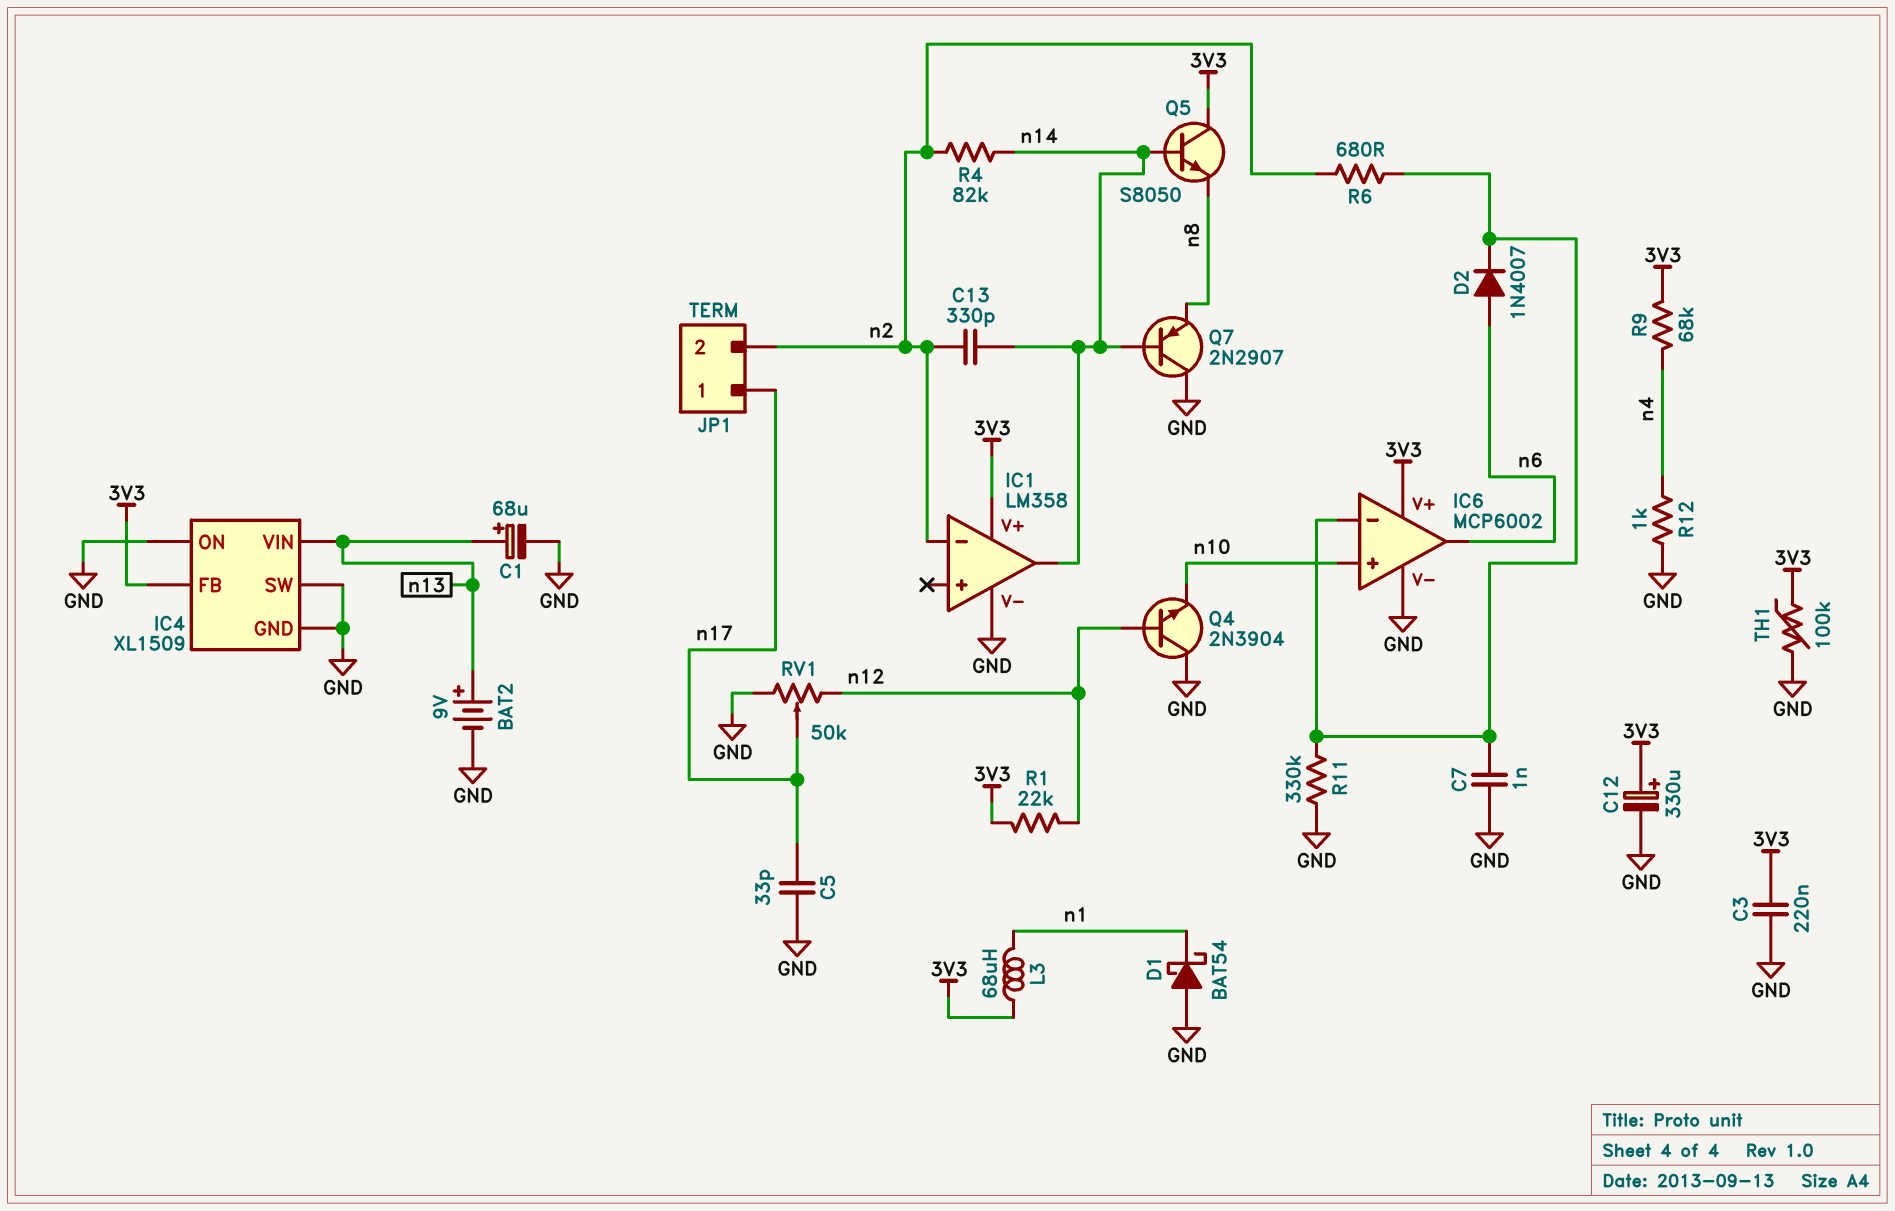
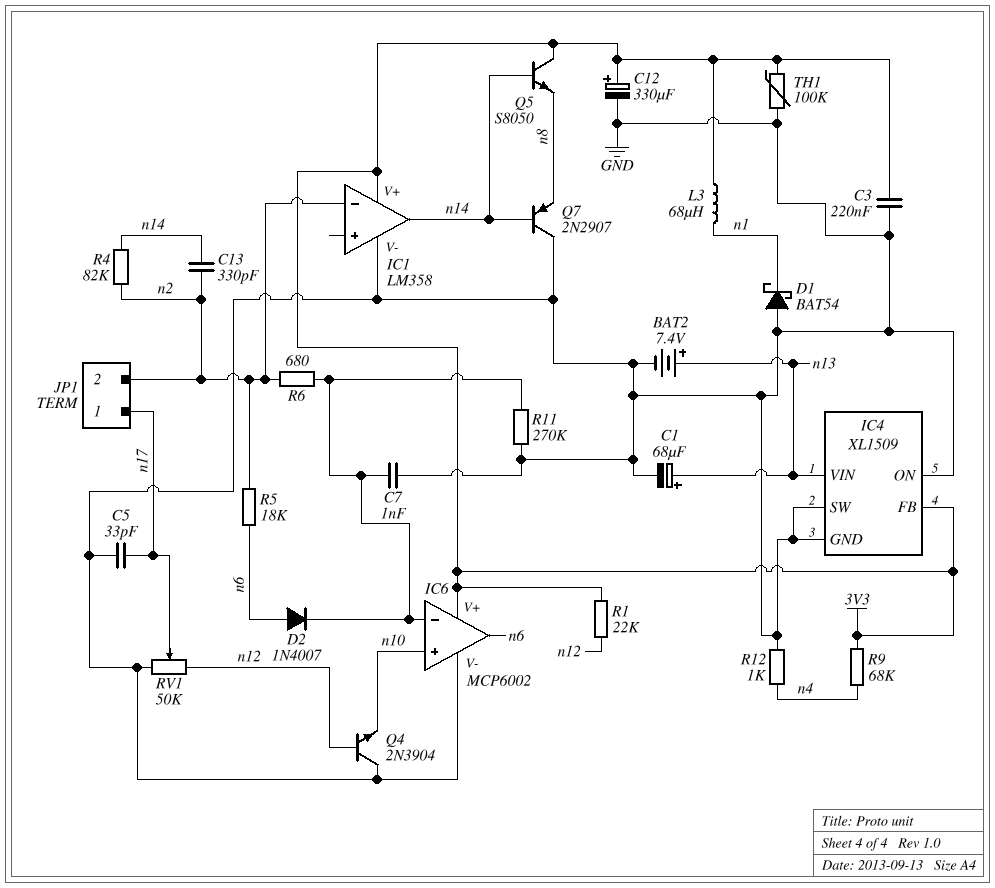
BAT2: 9V (plus n13, minus GND) -> 7.4V (plus n13, minus GND)
R5: none -> 18k (n2, n6)
R11: 330k (GND, IC6/in-) -> 270k (GND, IC6/in-)

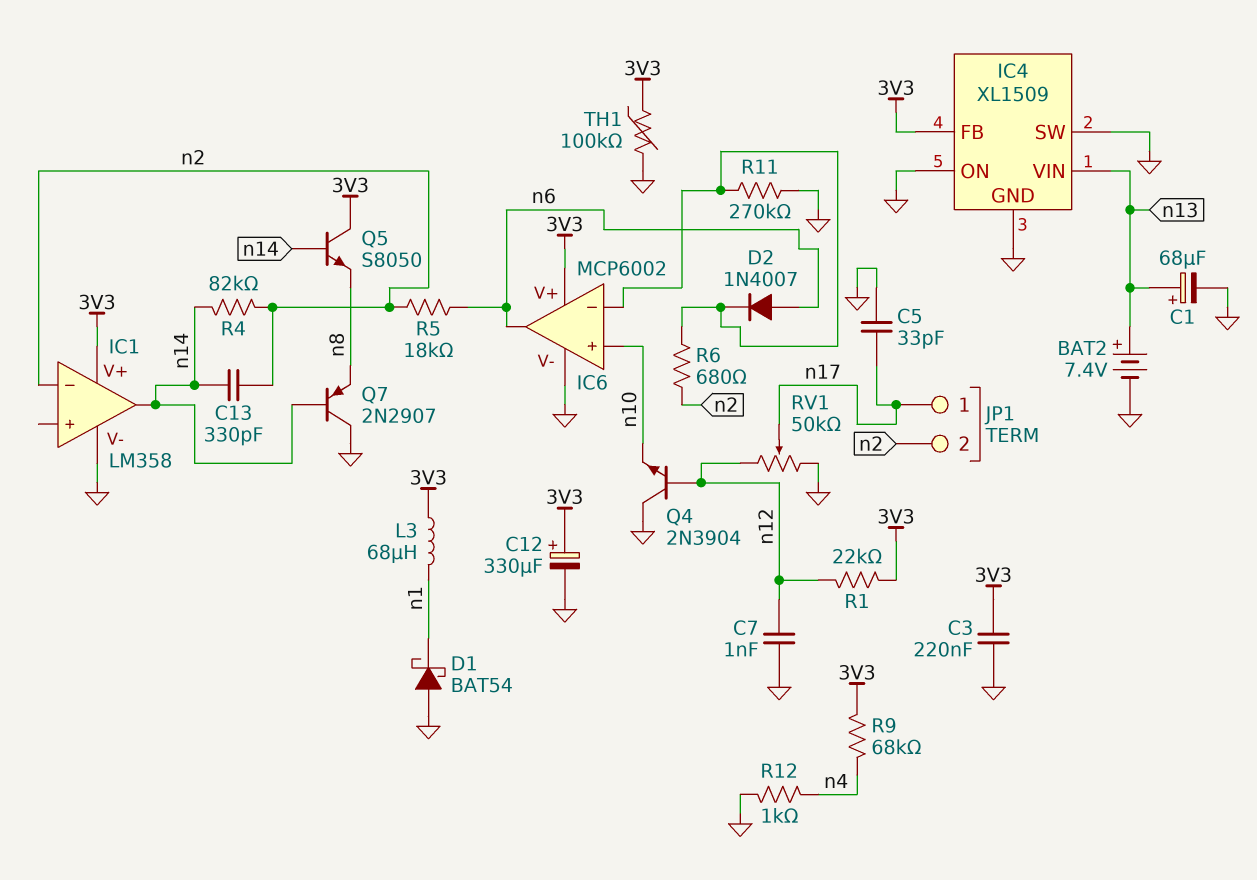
C7: 1nF (GND, IC6/in-) -> 1nF (GND, n12)

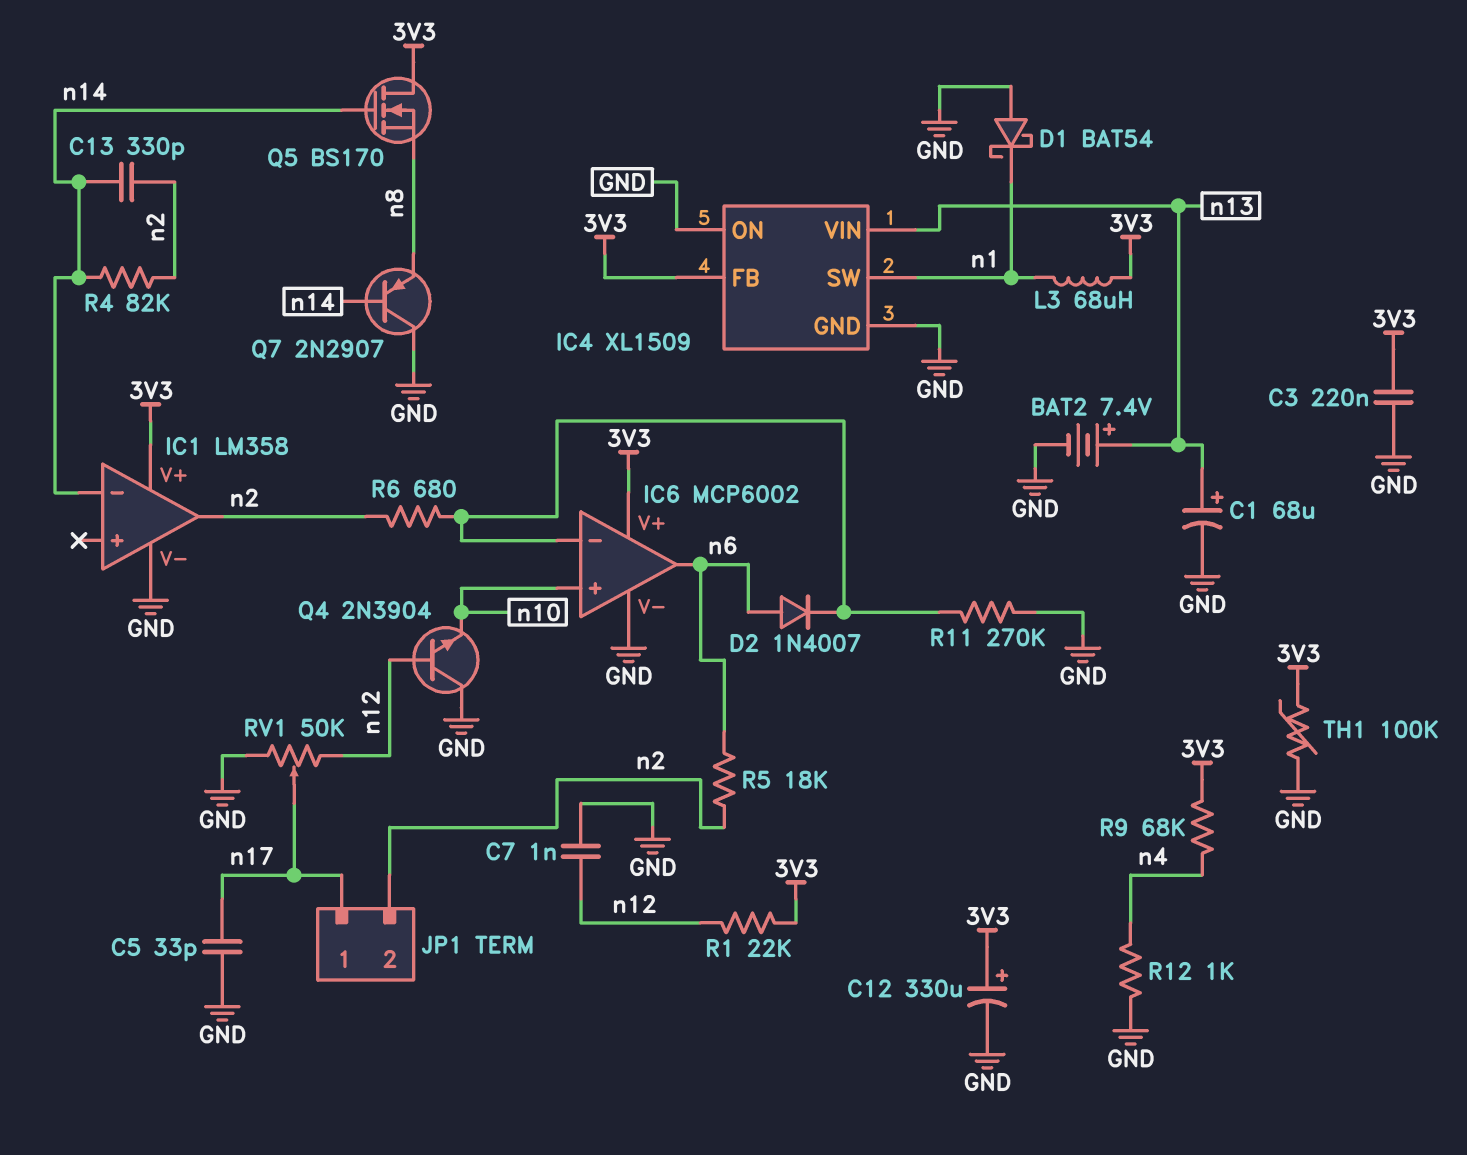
IC1 pin in-: n2 -> n14
IC1 pin out: n14 -> n2
IC4 pin SW: GND -> n1
Q5: NPN S8050 (B n14, C 3V3, E n8) -> NMOS BS170 (G n14, D 3V3, S n8)

